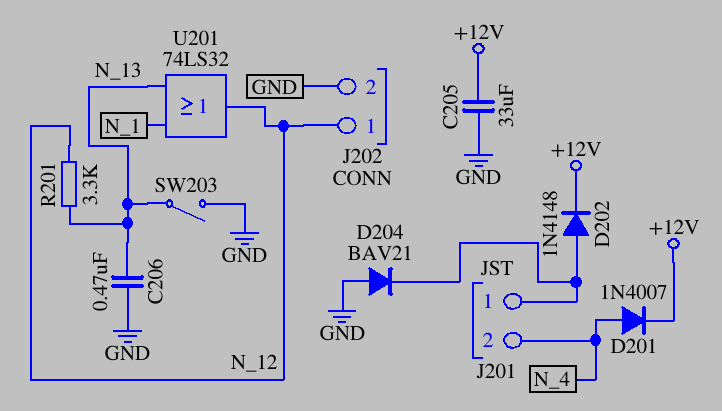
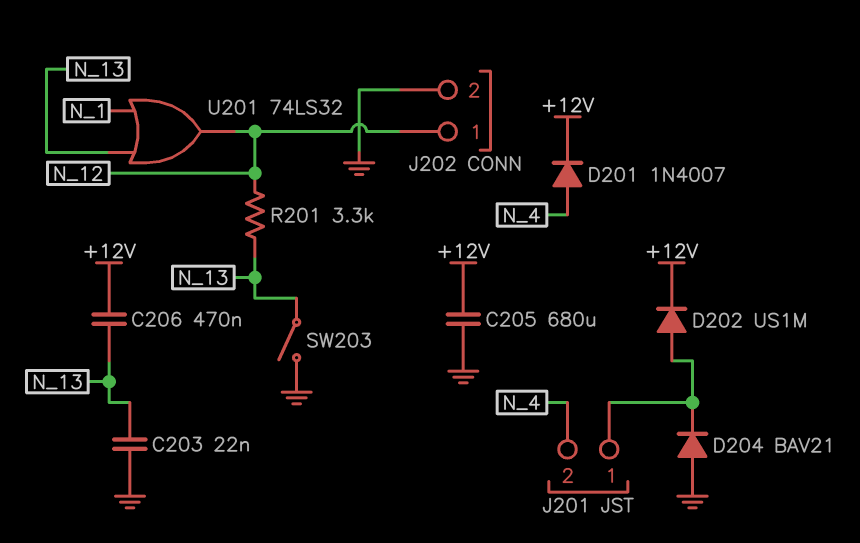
C203: none -> 22nF (GND, N_13)
C205: 33uF (+12V, GND) -> 680uF (+12V, GND)
C206: 470nF (GND, N_13) -> 470nF (+12V, N_13)
D202: diode 1N4148 (A J201/1, K +12V) -> diode US1M (A J201/1, K +12V)

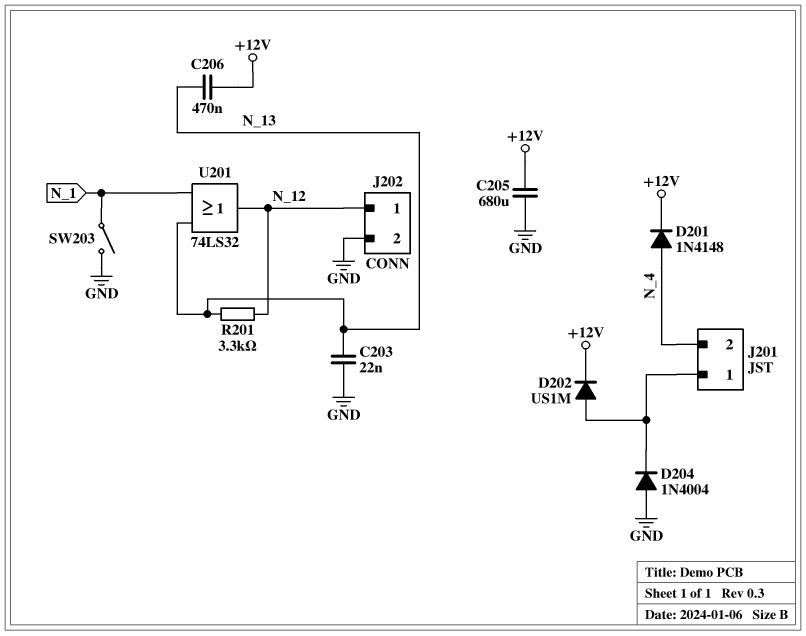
D201: diode 1N4007 (A N_4, K +12V) -> diode 1N4148 (A N_4, K +12V)
D204: diode BAV21 (A GND, K J201/1) -> diode 1N4004 (A GND, K J201/1)
SW203: switch (GND, N_13) -> switch (GND, N_1)

